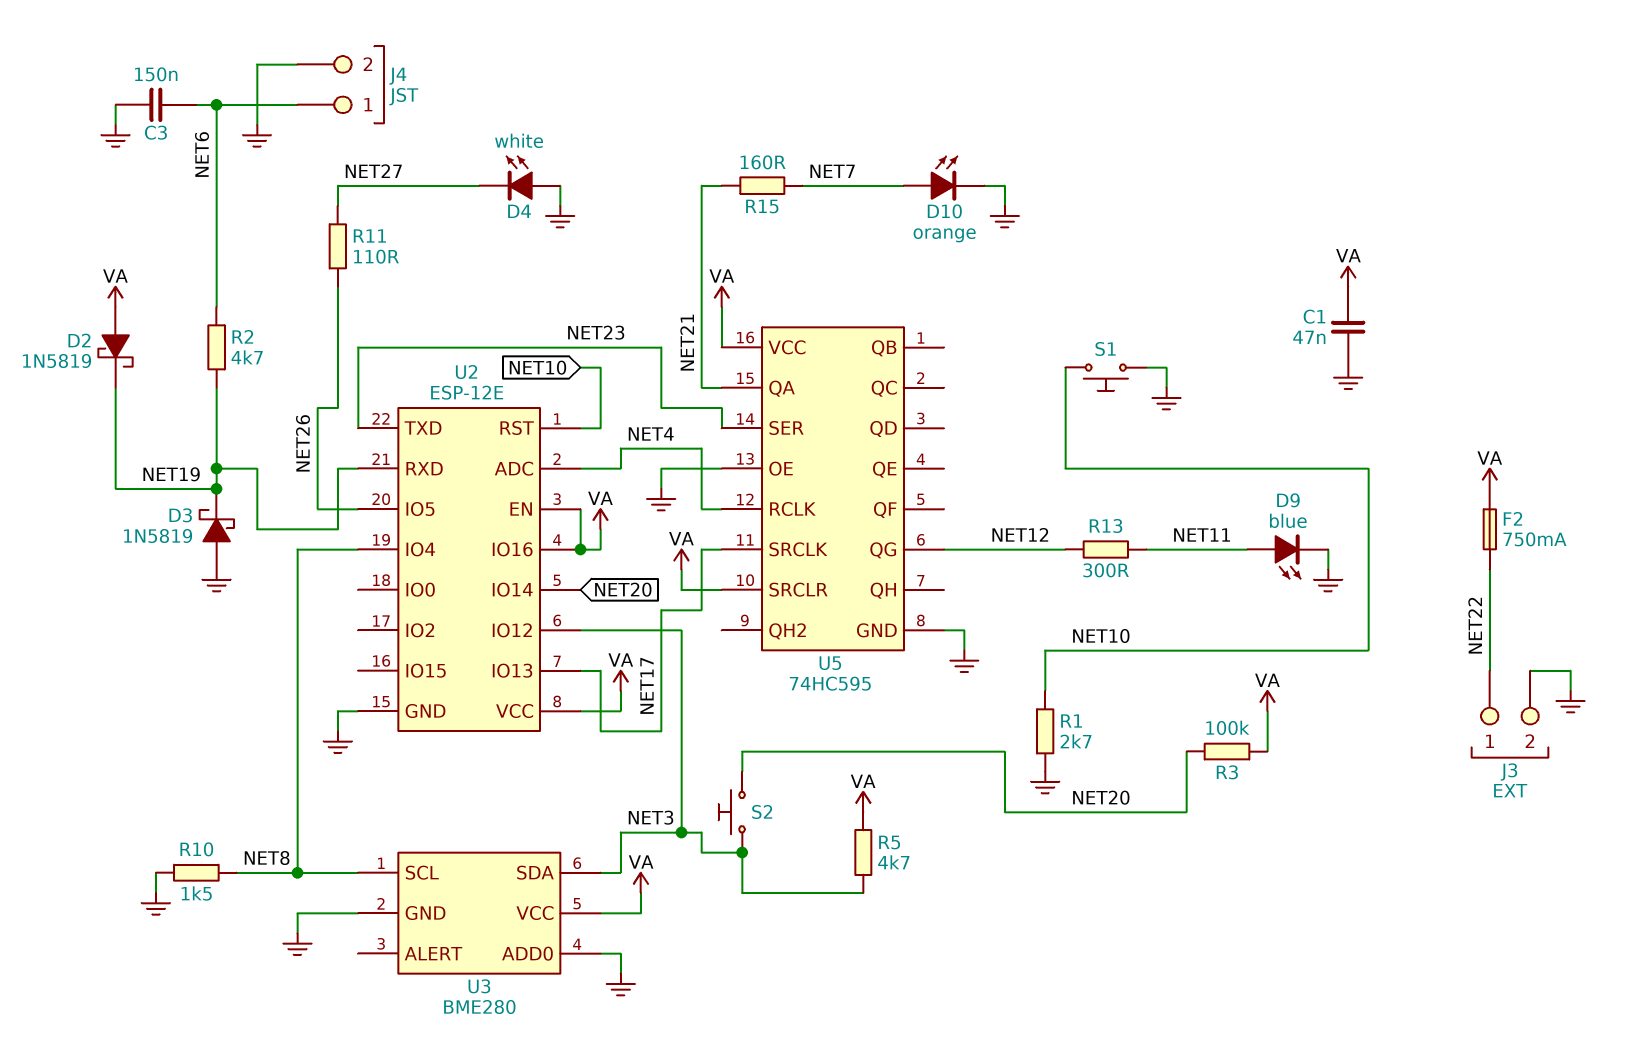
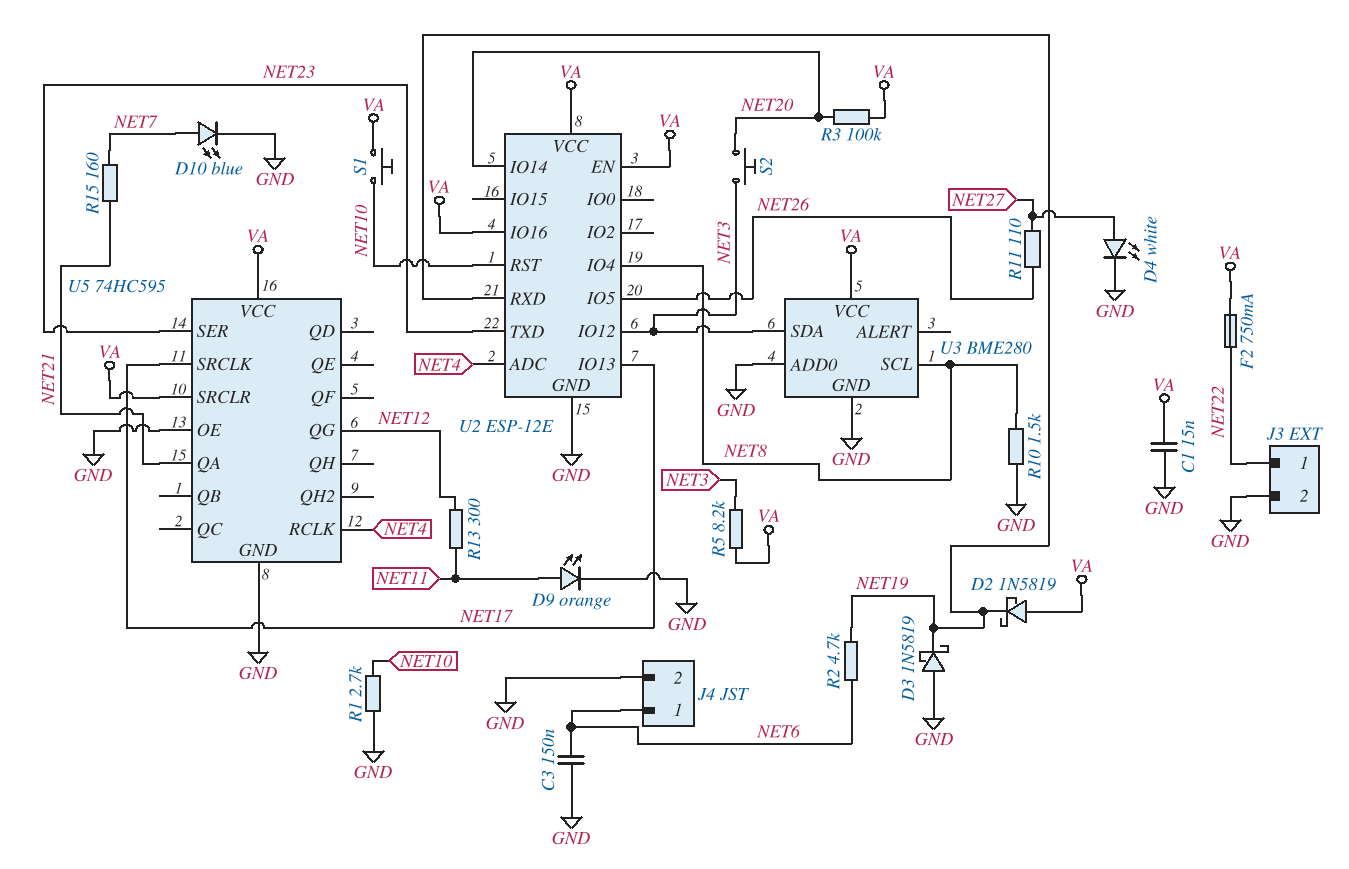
C1: 47nF (GND, VA) -> 15nF (GND, VA)
D4: LED white (A GND, K NET27) -> LED white (A NET27, K GND)
D9: LED blue (A NET11, K GND) -> LED orange (A NET11, K GND)
D10: LED orange (A NET7, K GND) -> LED blue (A NET7, K GND)
R5: 4.7k (NET3, VA) -> 8.2k (NET3, VA)
S1: button (GND, NET10) -> button (NET10, VA)

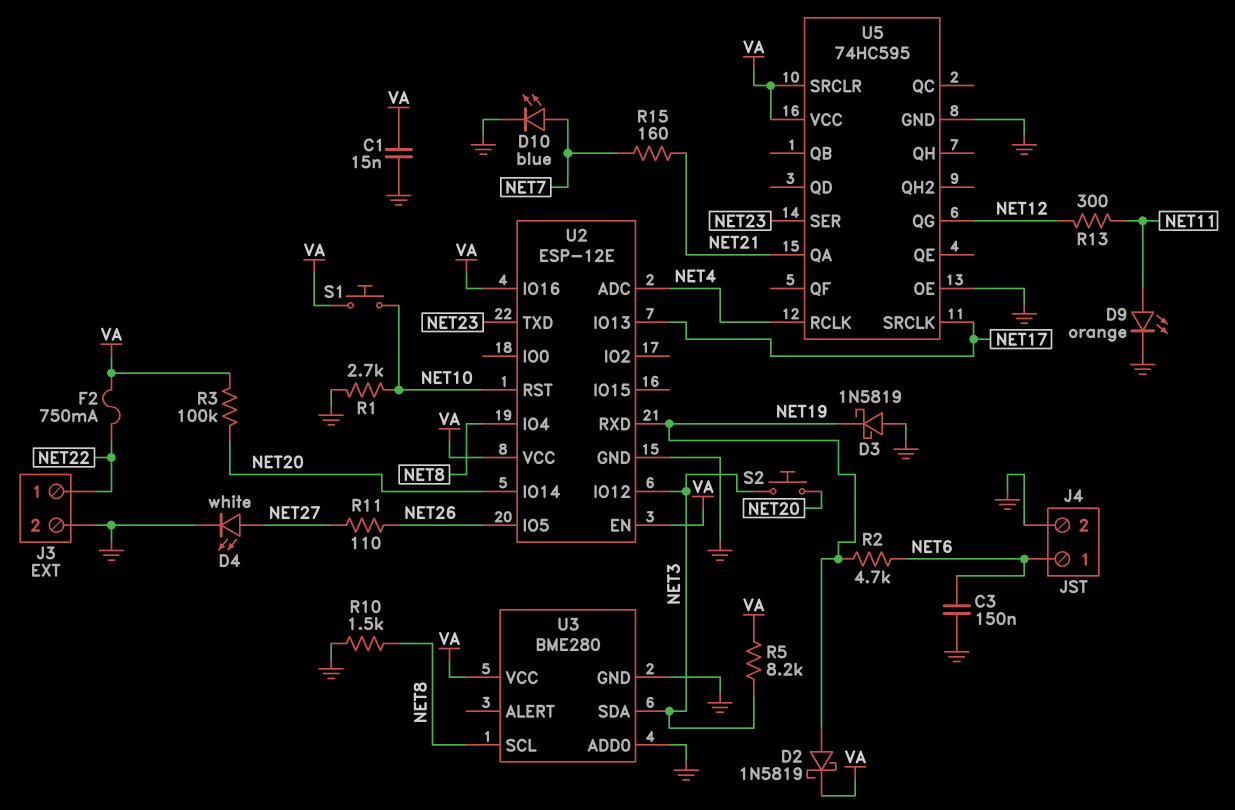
D2: schottky 1N5819 (A VA, K NET19) -> schottky 1N5819 (A NET19, K VA)

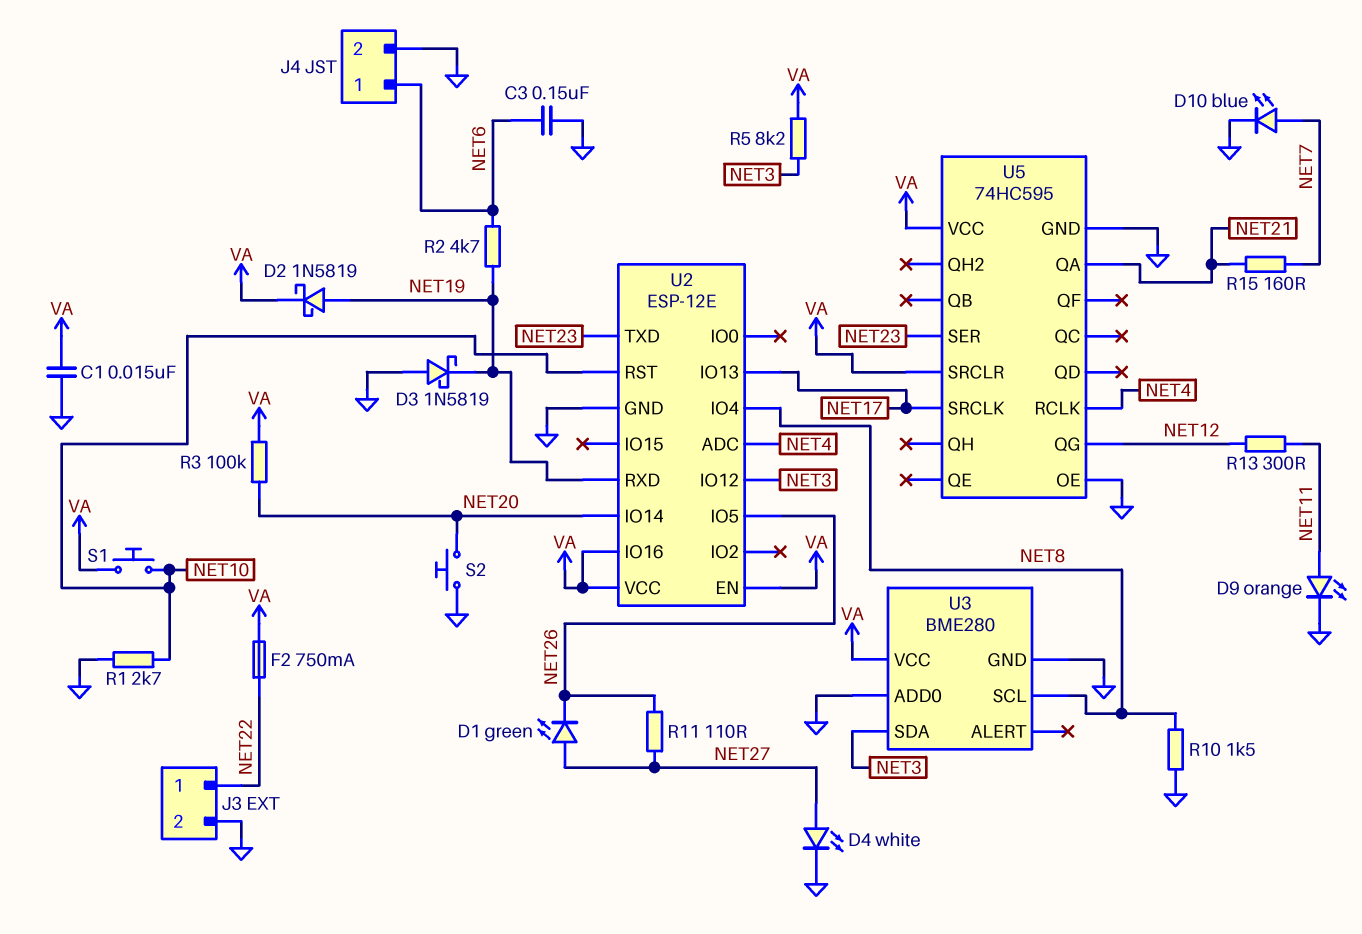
D1: none -> LED green (A NET27, K NET26)
S2: button (NET3, NET20) -> button (GND, NET20)

